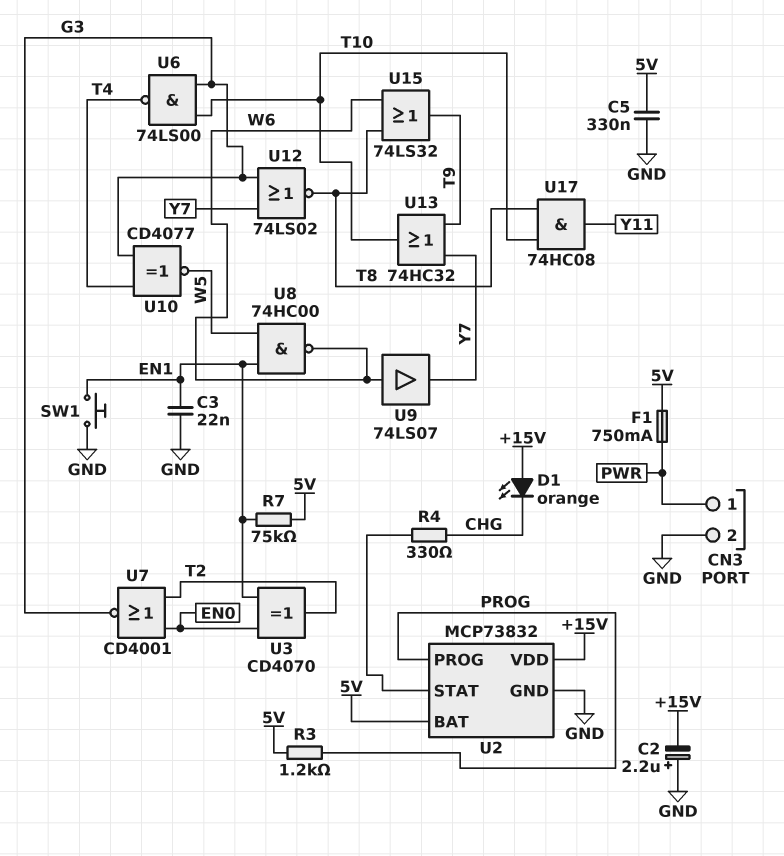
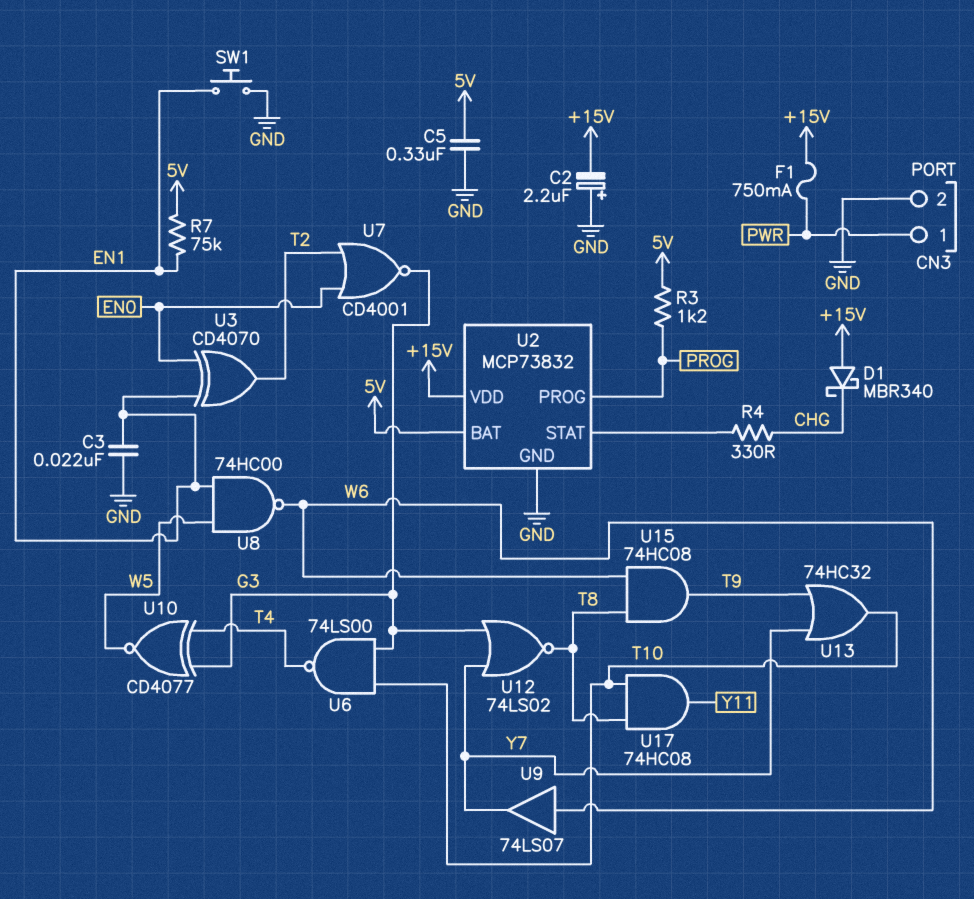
D1: LED orange (A +15V, K CHG) -> schottky MBR340 (A +15V, K CHG)
F1: 750mA (5V, PWR) -> 750mA (+15V, PWR)
U15: OR 74LS32 (in T8, in W6, out T9) -> AND 74HC08 (in T8, in W6, out T9)

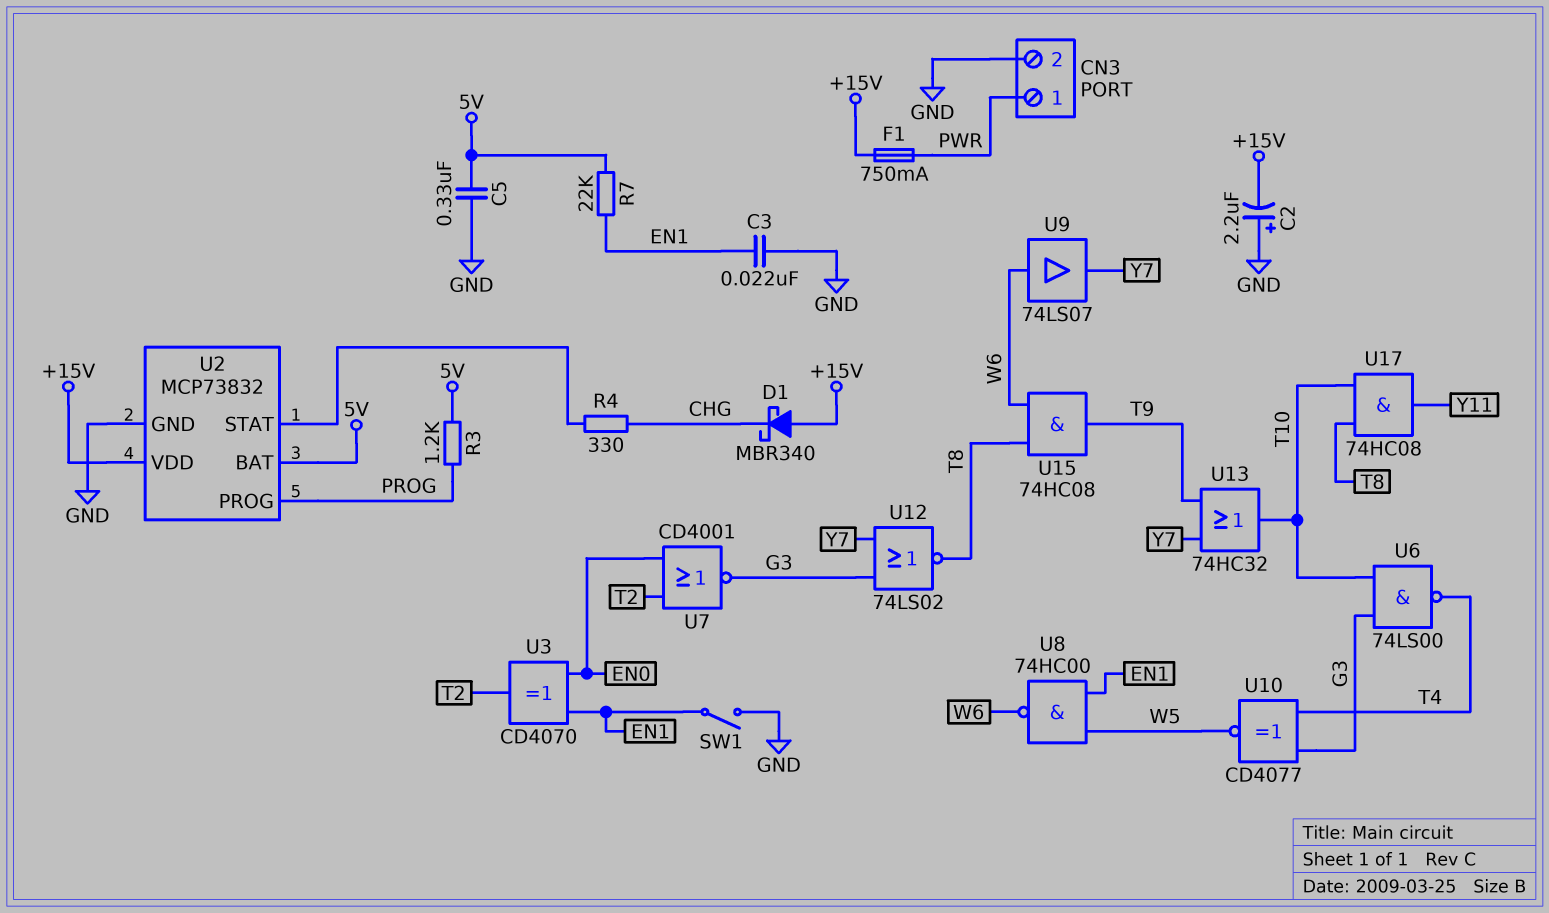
R7: 75k (5V, EN1) -> 22k (5V, EN1)
SW1: button (EN1, GND) -> switch (EN1, GND)

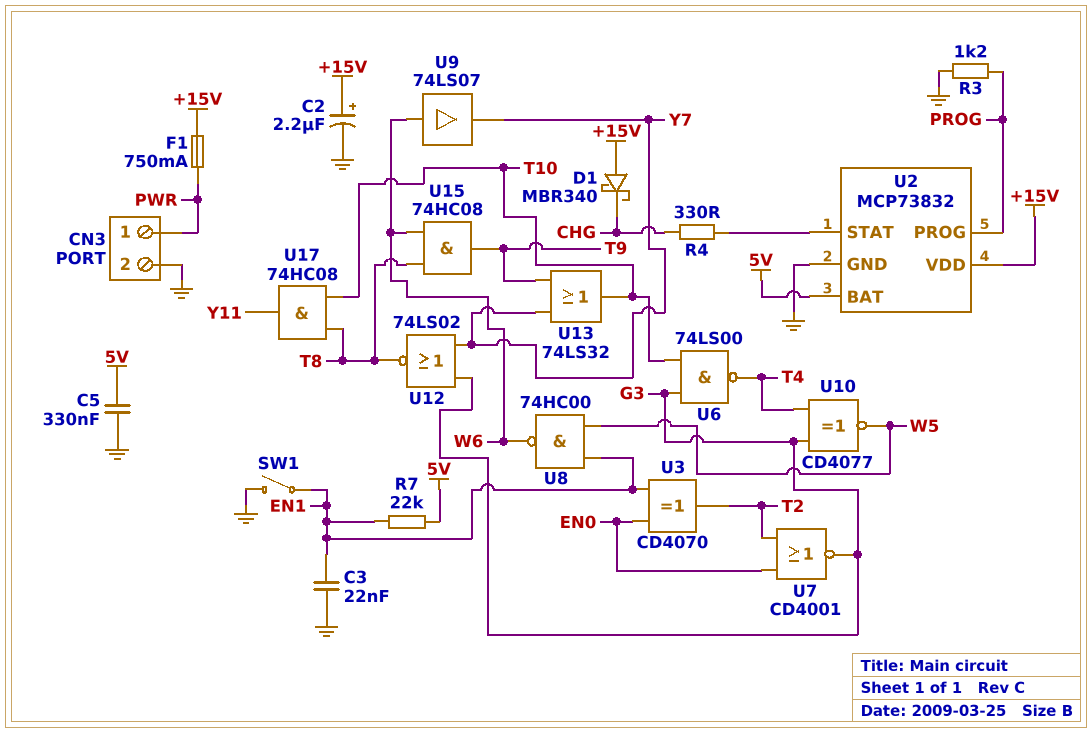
C2: 2.2uF (plus GND, minus +15V) -> 2.2uF (plus +15V, minus GND)
R3: 1.2k (5V, PROG) -> 1.2k (GND, PROG)
U13: OR 74HC32 (in T9, in Y7, out T10) -> OR 74LS32 (in T9, in Y7, out T10)

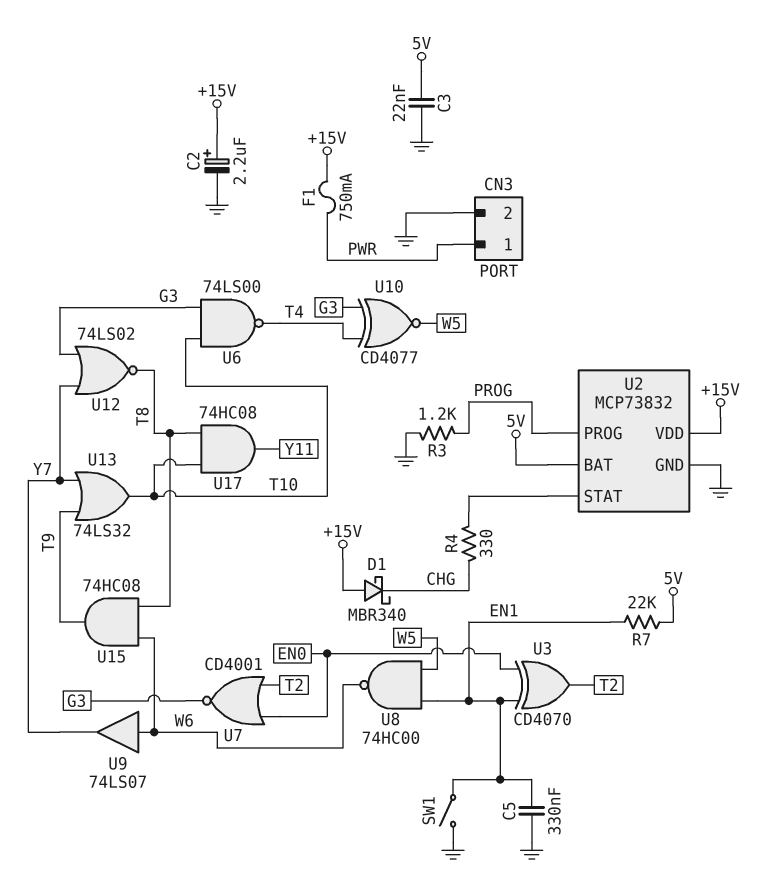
C3: 22nF (EN1, GND) -> 22nF (5V, GND)
C5: 330nF (5V, GND) -> 330nF (EN1, GND)

